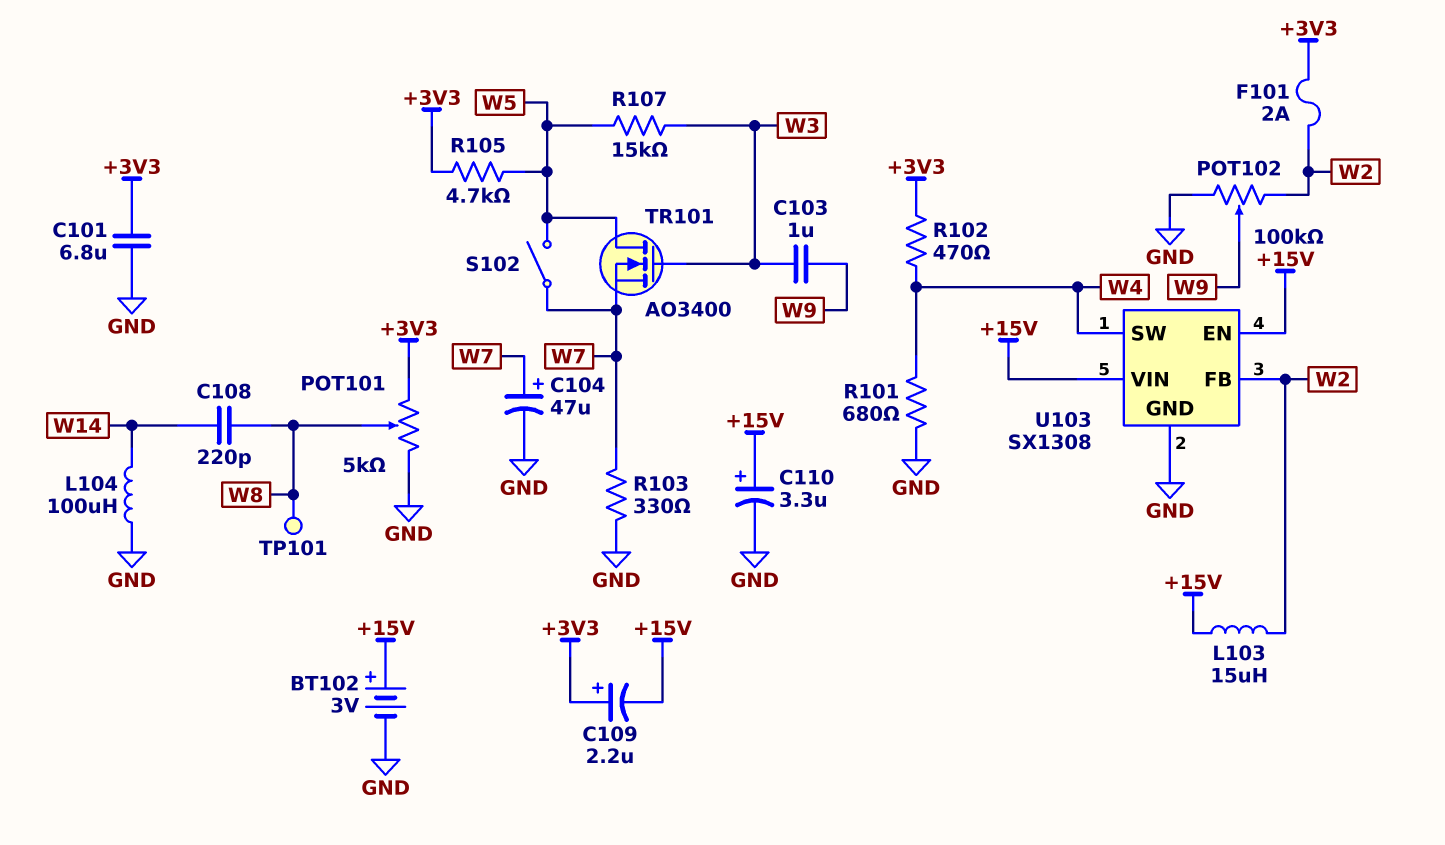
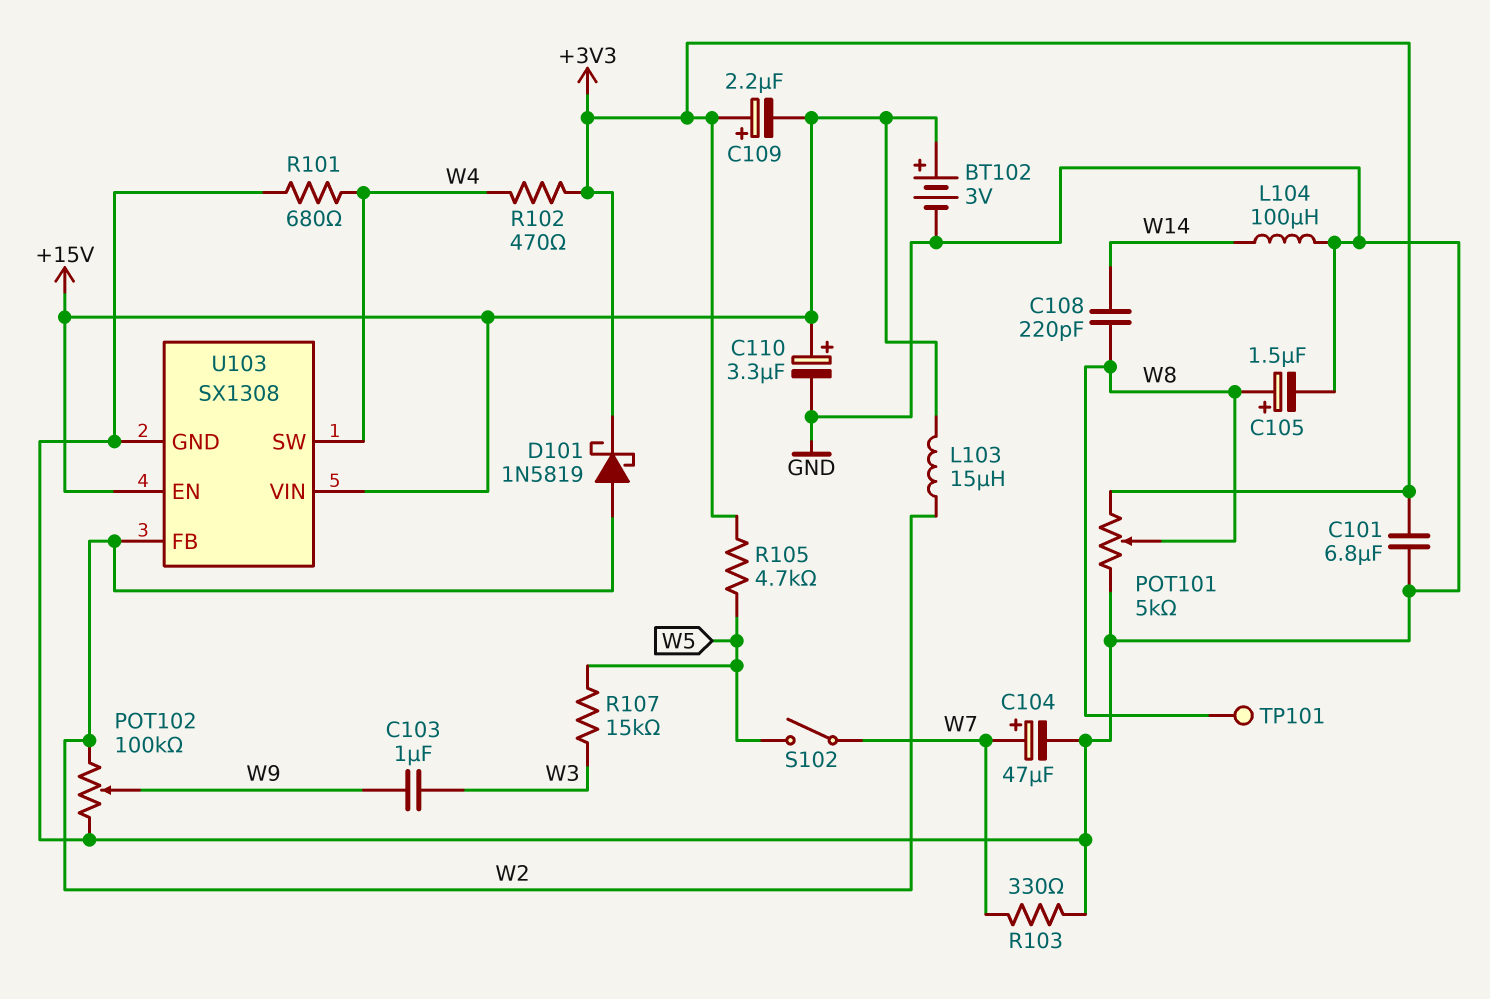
C105: none -> 1.5uF (plus W8, minus GND)
D101: none -> schottky 1N5819 (A W2, K +3V3)
F101: 2A (+3V3, W2) -> none
TR101: NMOS AO3400 (G W3, D W5, S W7) -> none

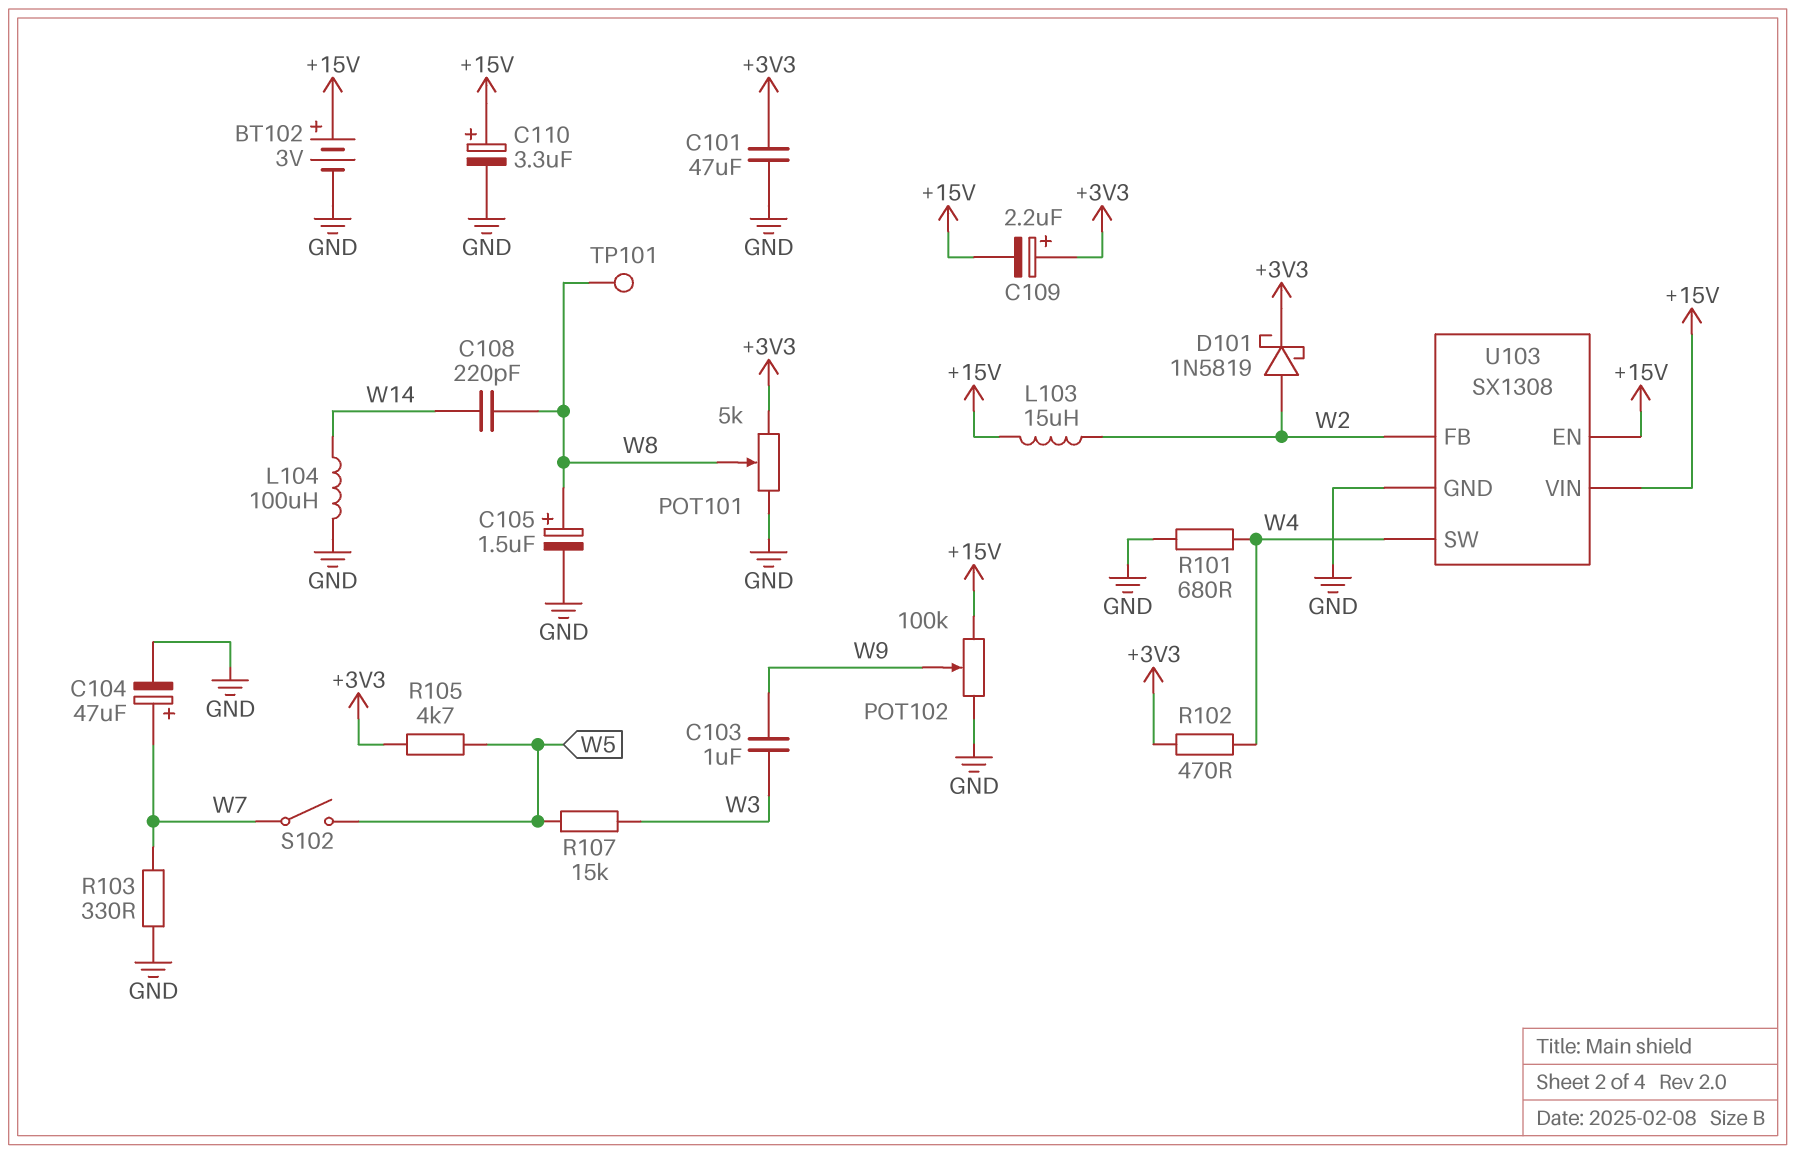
C101: 6.8uF (+3V3, GND) -> 47uF (+3V3, GND)
POT102: 100k (GND, W2, wiper W9) -> 100k (+15V, GND, wiper W9)

